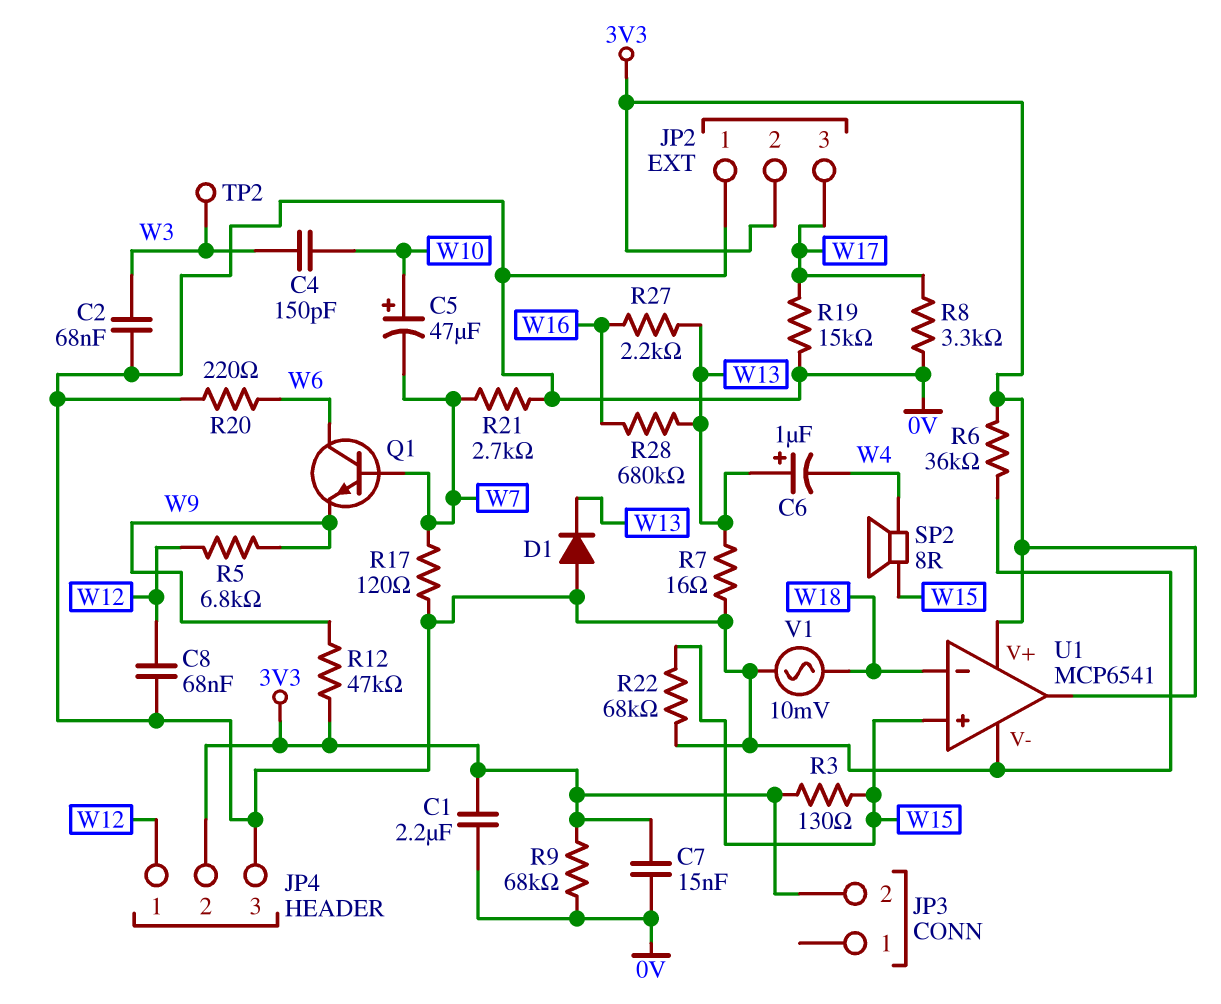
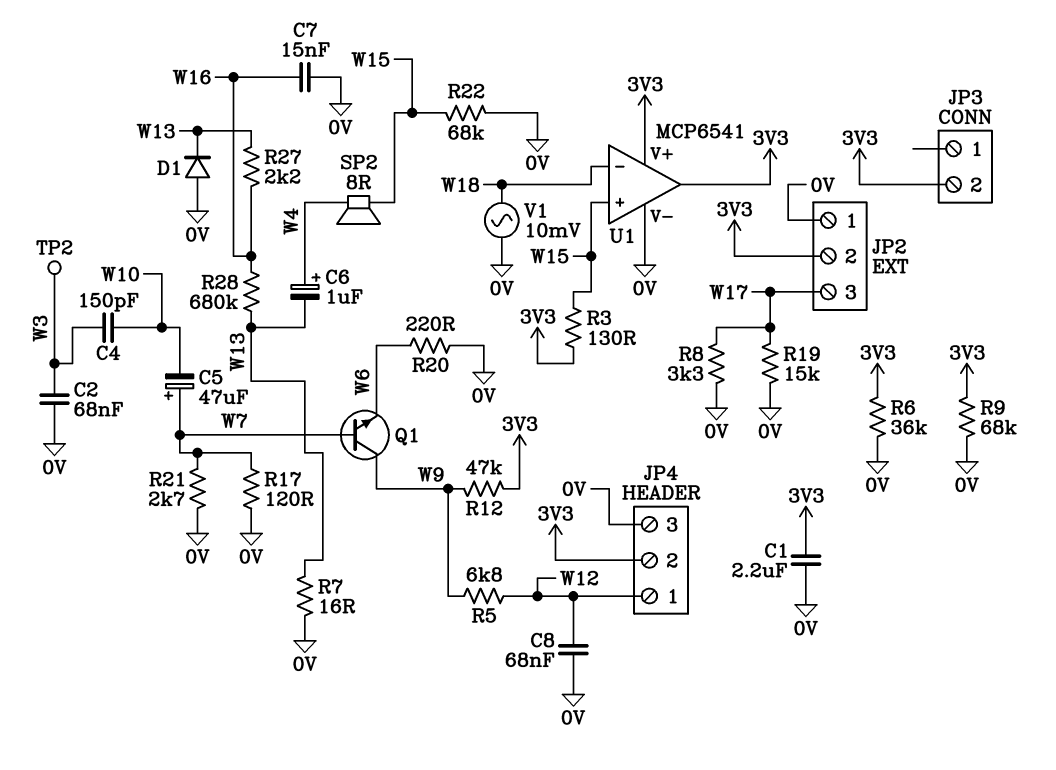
C5: 47uF (plus W10, minus W7) -> 47uF (plus W7, minus W10)
C6: 1uF (plus W13, minus W4) -> 1uF (plus W4, minus W13)
C7: 15nF (0V, 3V3) -> 15nF (0V, W16)
Q1: NPN (B W7, C W6, E W9) -> NPN (B W7, C W9, E W6)

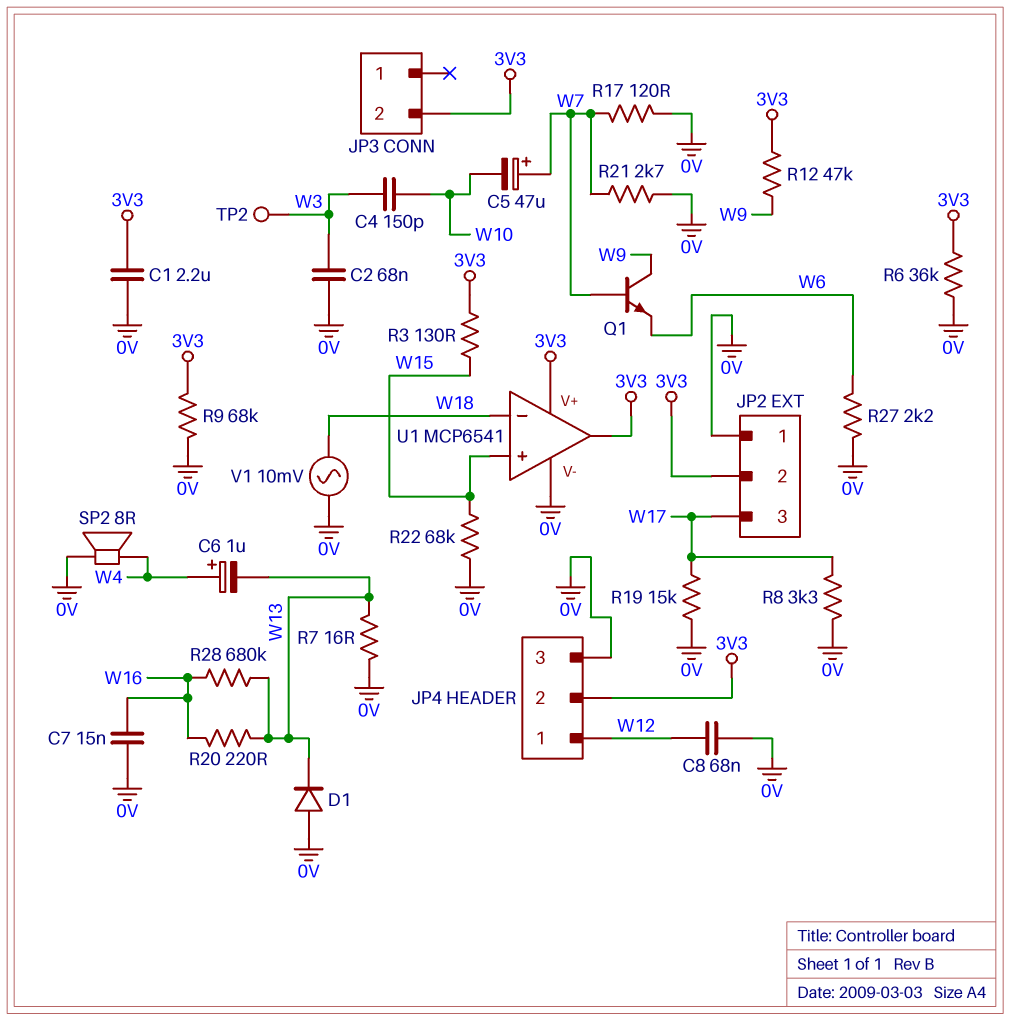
R5: 6.8k (W9, W12) -> none
R20: 220 (0V, W6) -> 220 (W13, W16)
R27: 2.2k (W13, W16) -> 2.2k (0V, W6)
SP2: speaker 8R (W4, W15) -> speaker 8R (0V, W4)

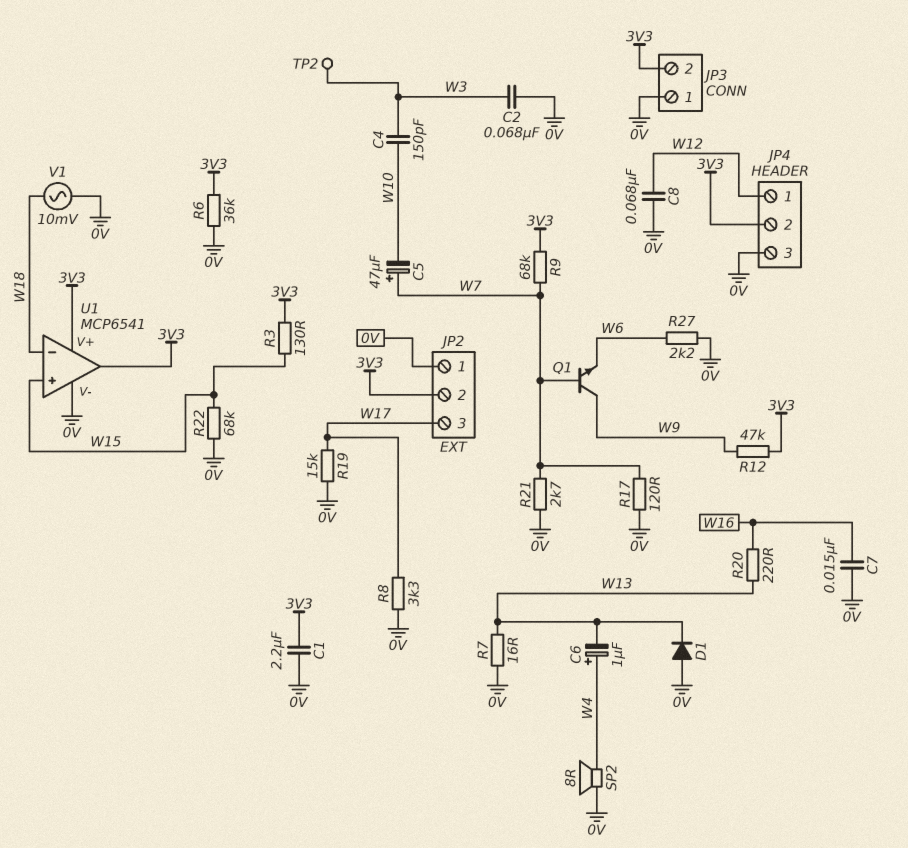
JP3 pin 1: none -> 0V
R9: 68k (0V, 3V3) -> 68k (3V3, W7)
R28: 680k (W13, W16) -> none

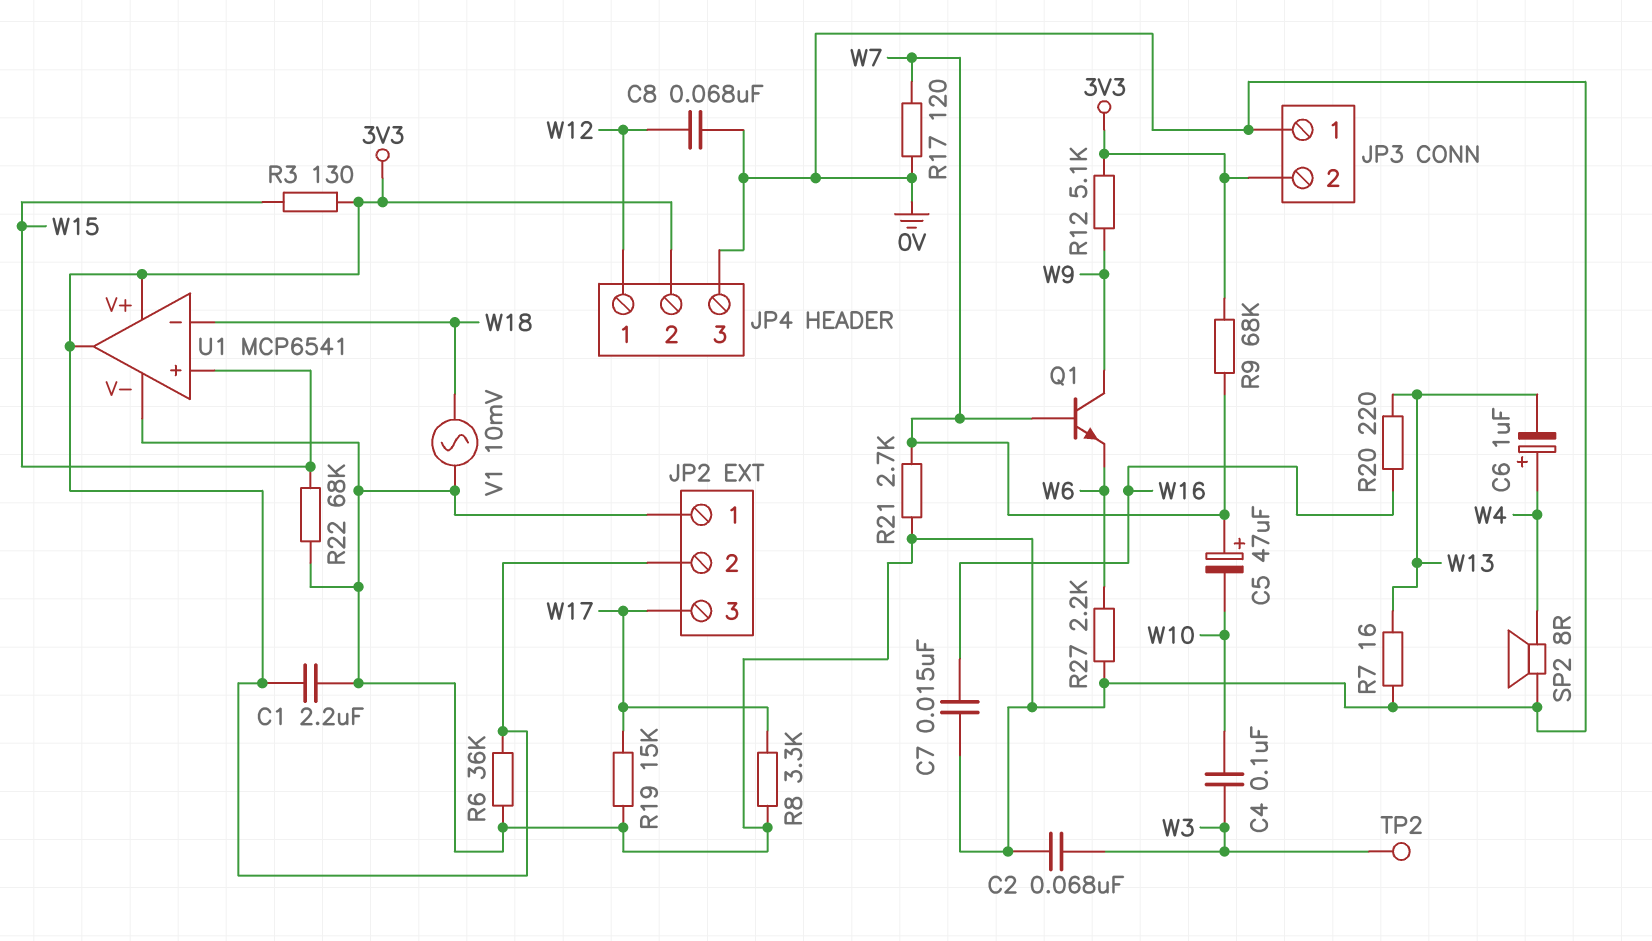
C4: 150pF (W3, W10) -> 100nF (W3, W10)
D1: diode (A 0V, K W13) -> none
R12: 47k (3V3, W9) -> 5.1k (3V3, W9)

